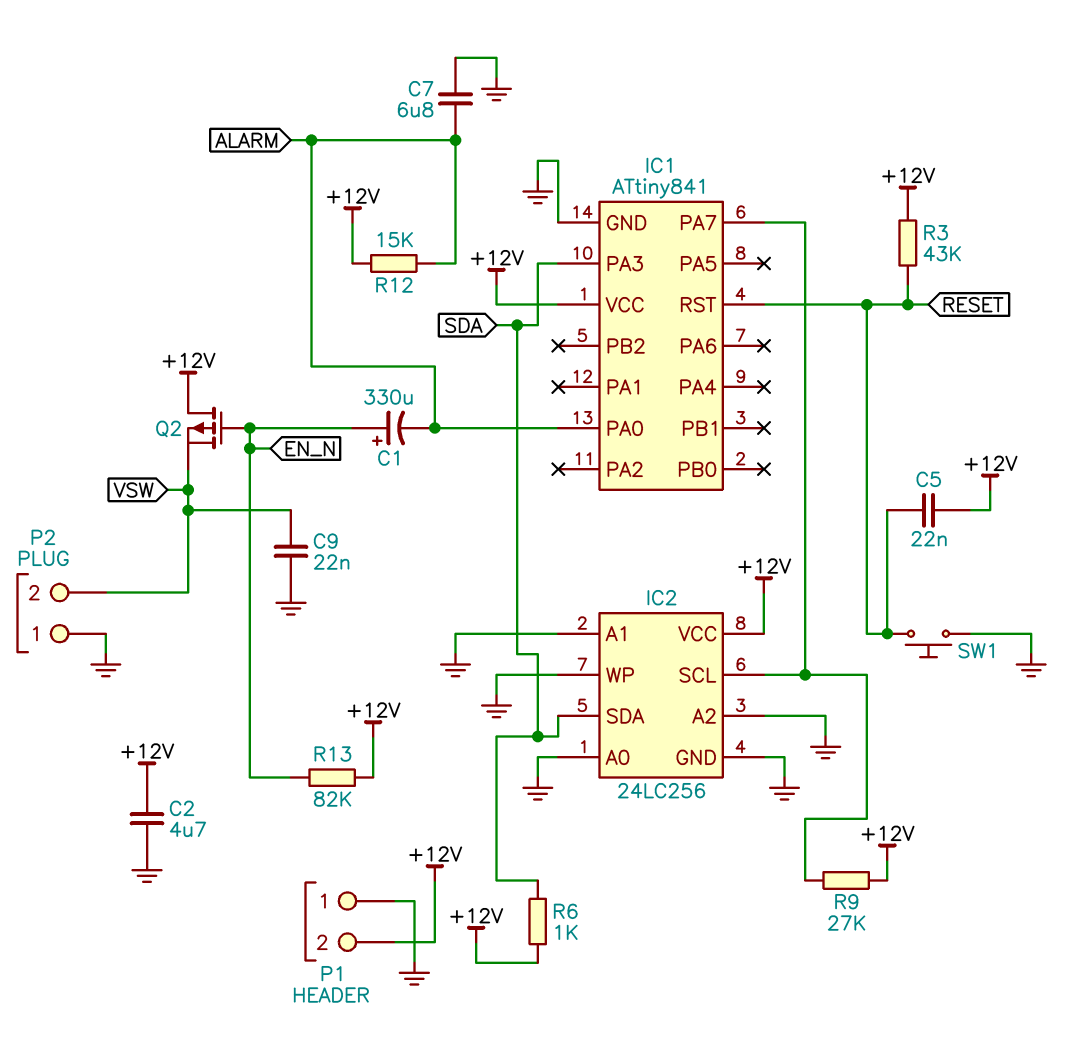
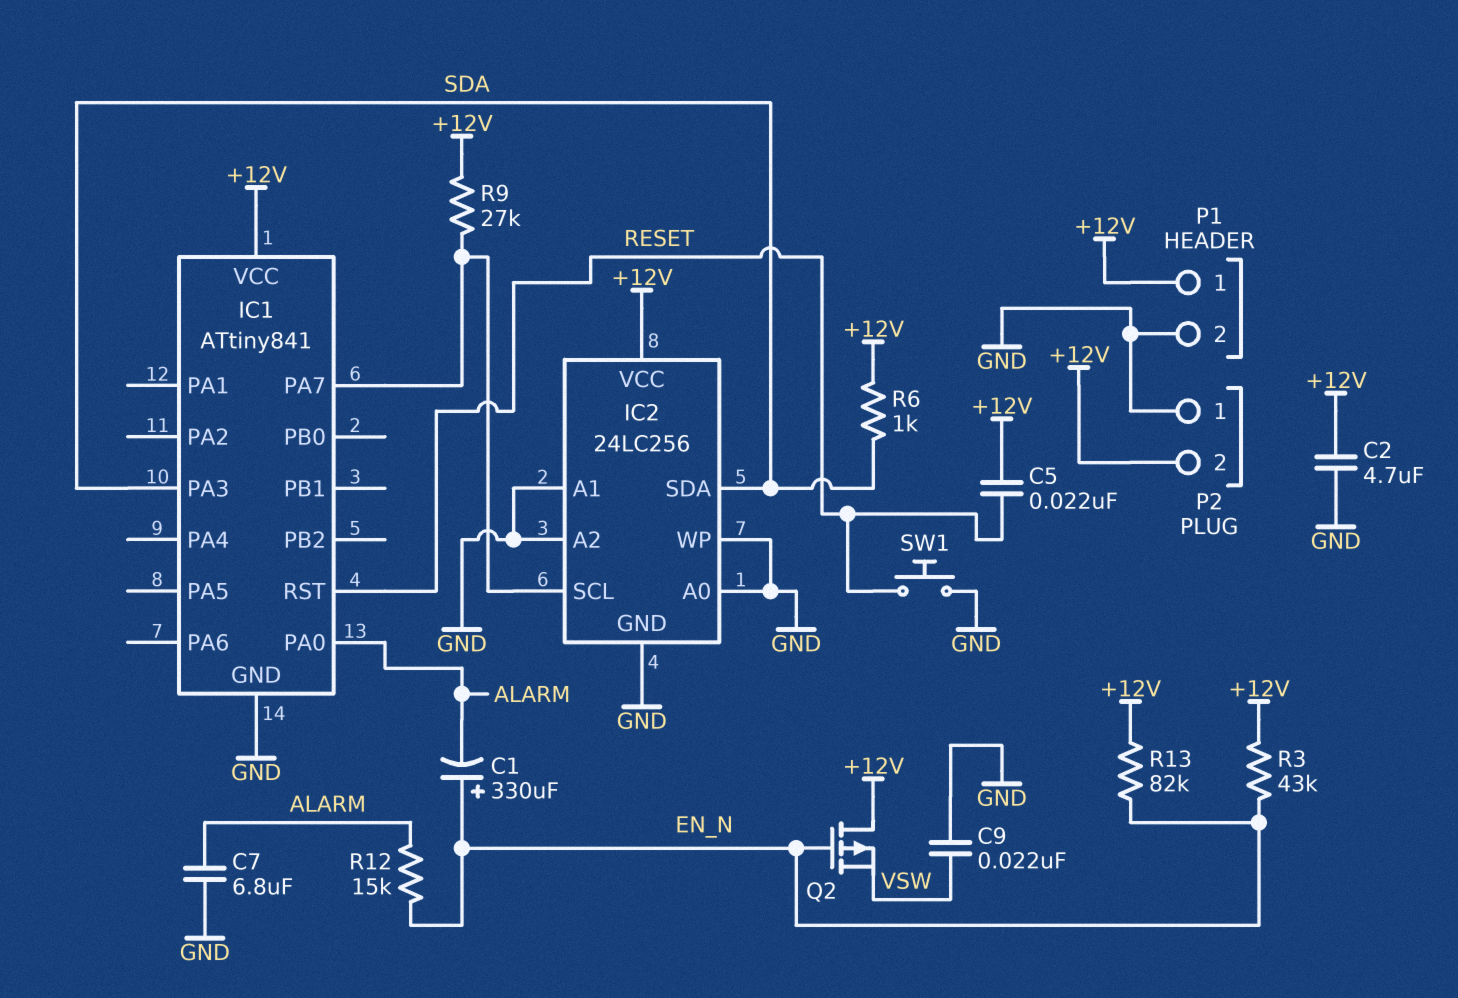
P1 pin 1: GND -> +12V
P1 pin 2: +12V -> GND
P2 pin 2: VSW -> +12V
R3: 43k (+12V, RESET) -> 43k (+12V, EN_N)
R12: 15k (+12V, ALARM) -> 15k (ALARM, EN_N)

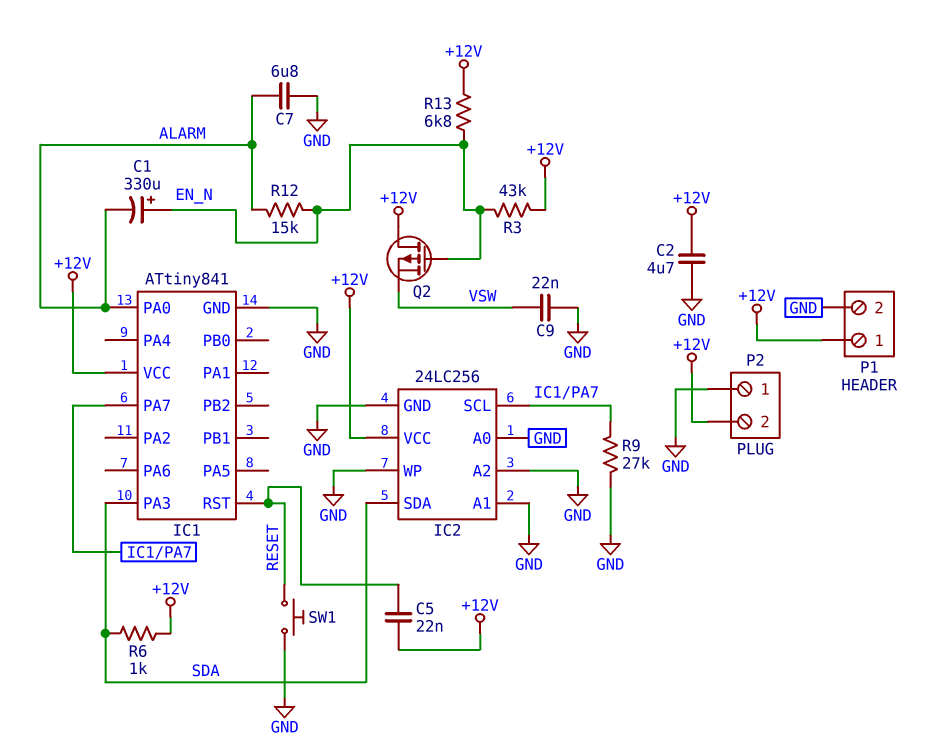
R9: 27k (+12V, IC1/PA7) -> 27k (GND, IC1/PA7)
R13: 82k (+12V, EN_N) -> 6.8k (+12V, EN_N)

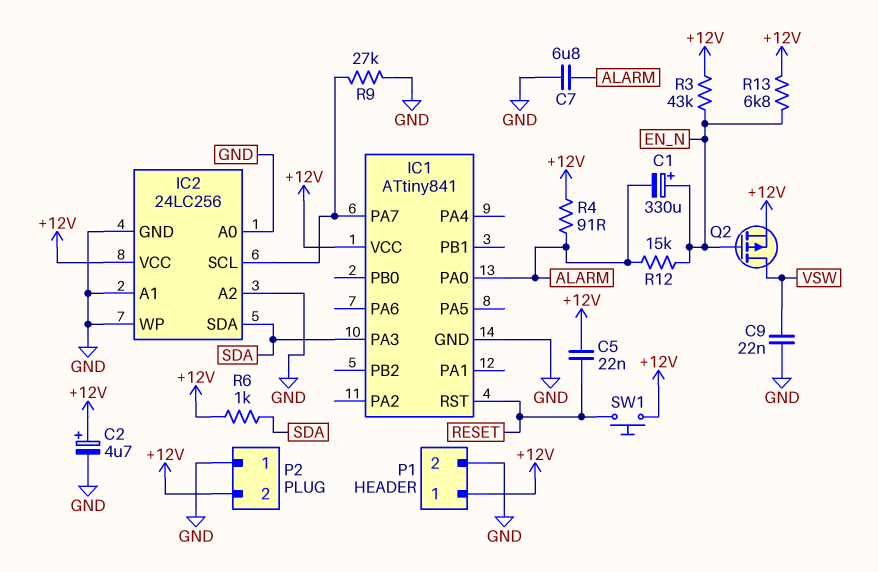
C2: 4.7uF (+12V, GND) -> 4.7uF (plus +12V, minus GND)
Q2: PMOS (G EN_N, D +12V, S VSW) -> PMOS (G EN_N, D VSW, S +12V)
R4: none -> 91 (+12V, ALARM)
SW1: button (GND, RESET) -> button (+12V, RESET)

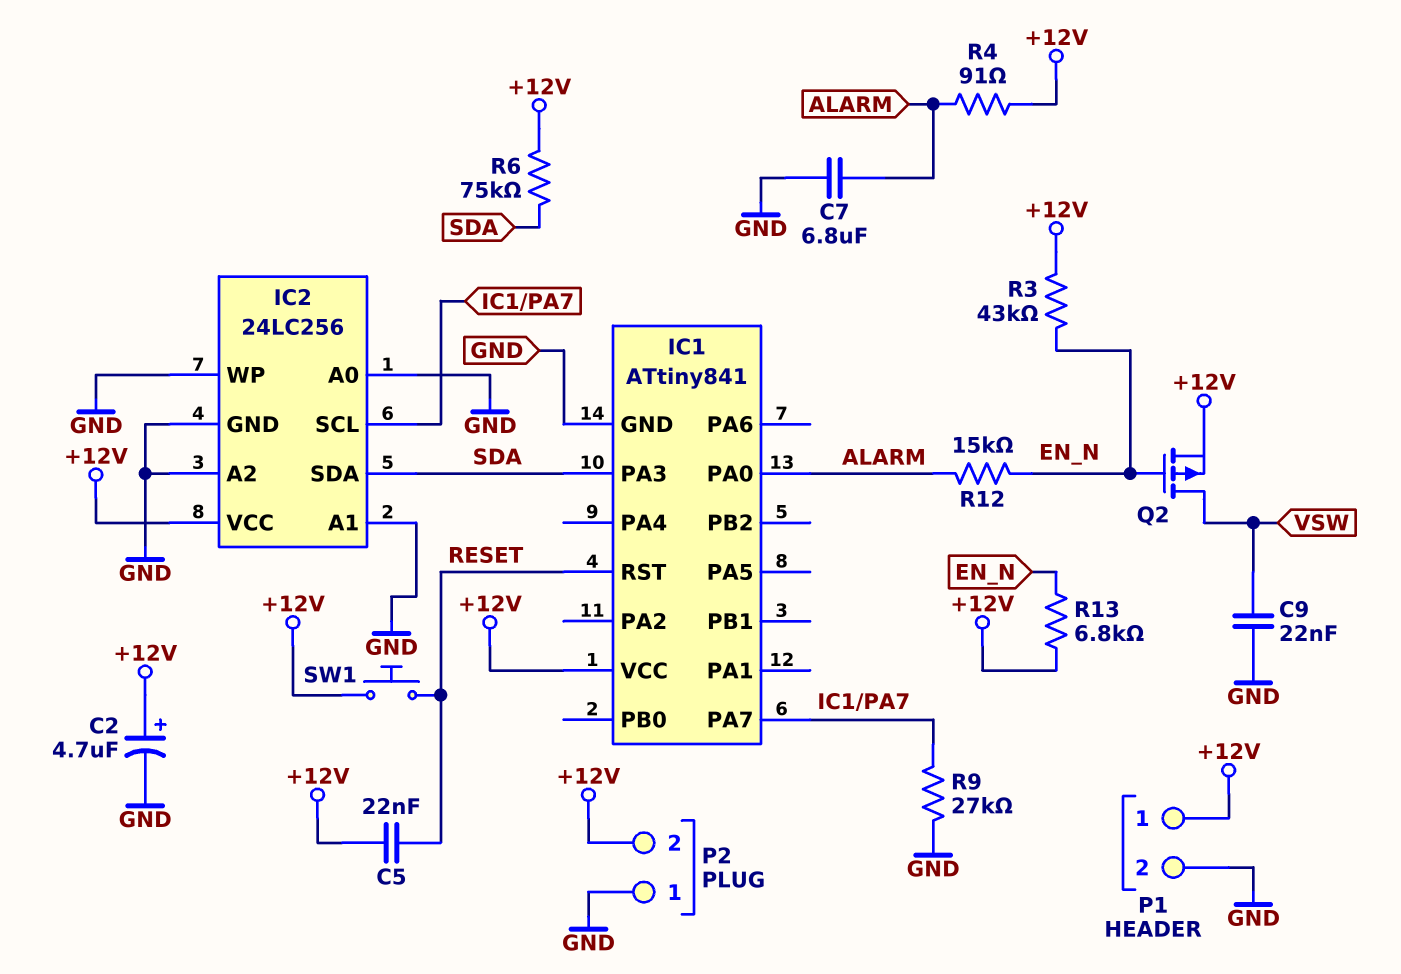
C1: 330uF (plus EN_N, minus ALARM) -> none
R6: 1k (+12V, SDA) -> 75k (+12V, SDA)

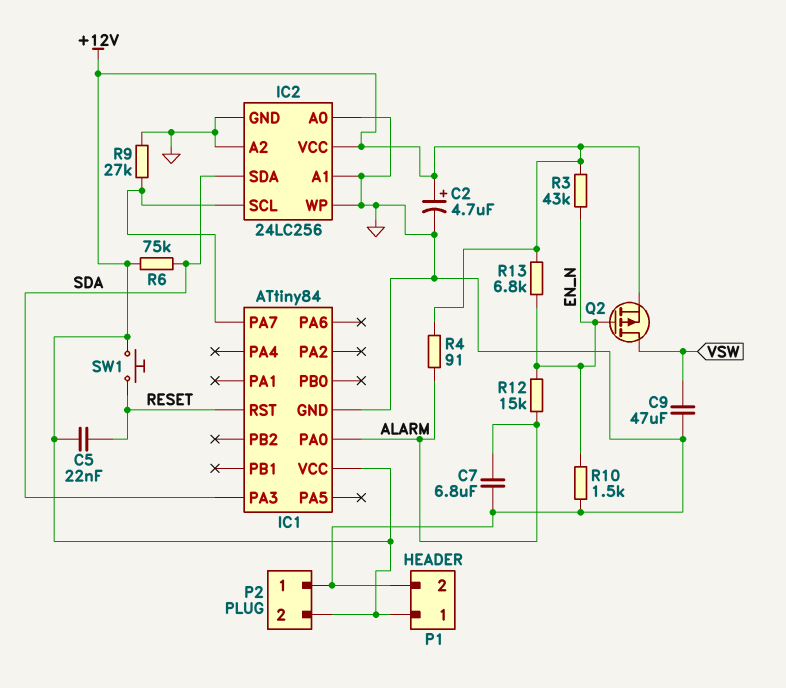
C9: 22nF (GND, VSW) -> 47uF (GND, VSW)
IC1: ATtiny841 -> ATtiny84
R10: none -> 1.5k (EN_N, GND)

